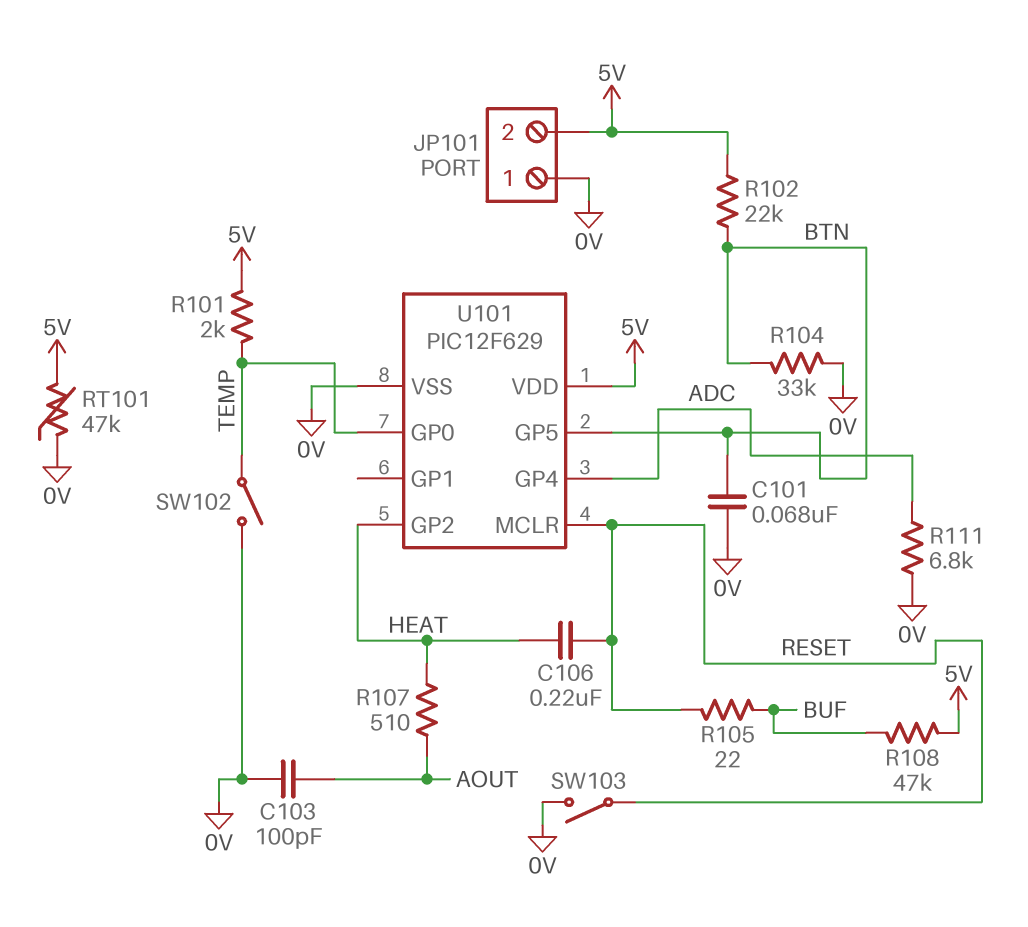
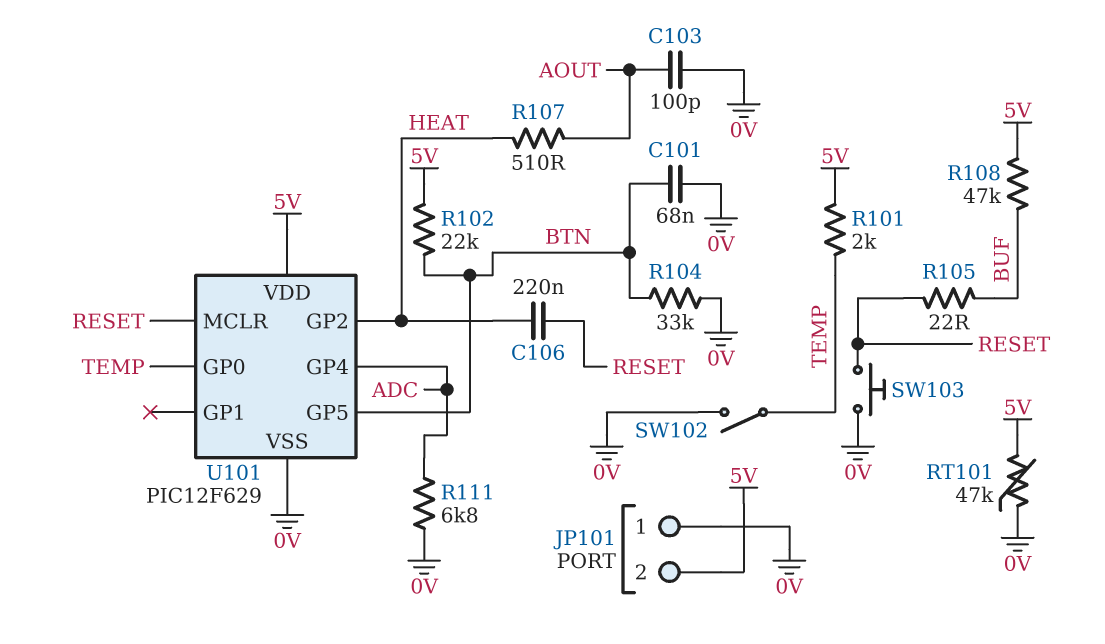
SW103: switch (0V, RESET) -> button (0V, RESET)

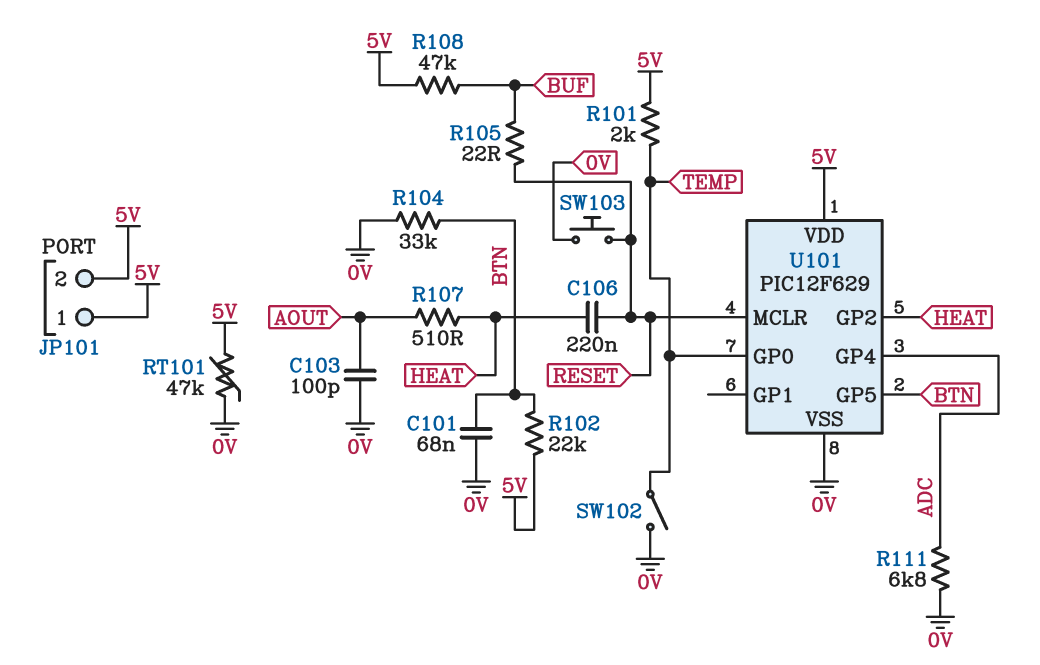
JP101 pin 1: 0V -> 5V

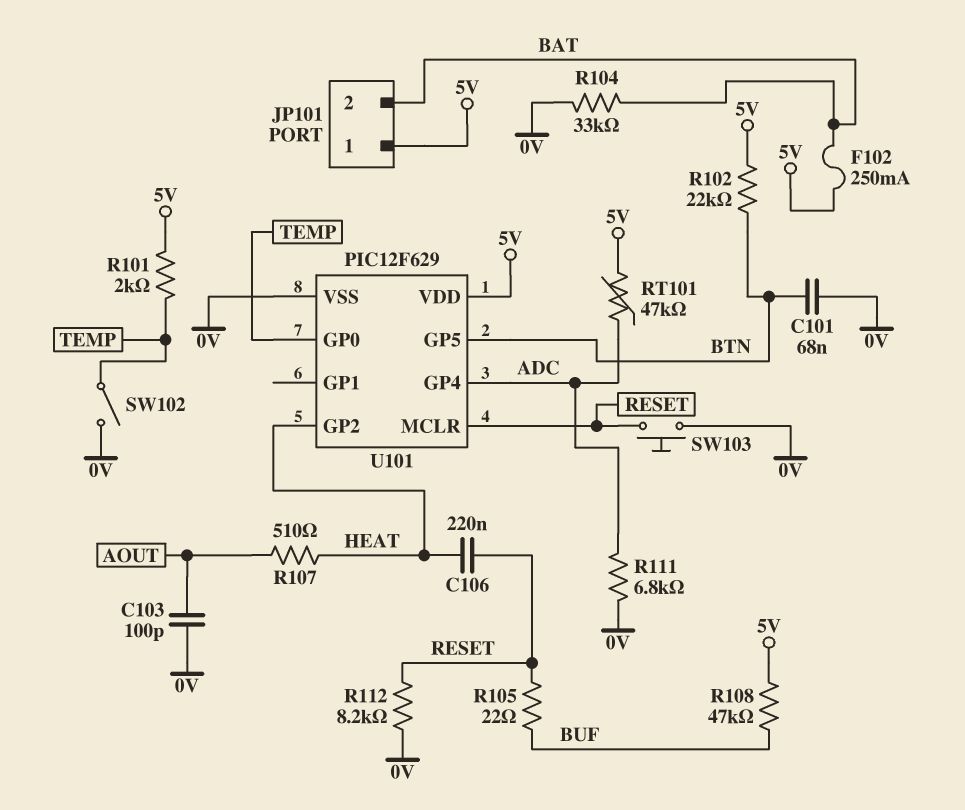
F102: none -> 250mA (5V, BAT)
JP101 pin 2: 5V -> BAT
R104: 33k (0V, BTN) -> 33k (0V, BAT)
R112: none -> 8.2k (0V, RESET)
RT101: 47k (0V, 5V) -> 47k (5V, ADC)

